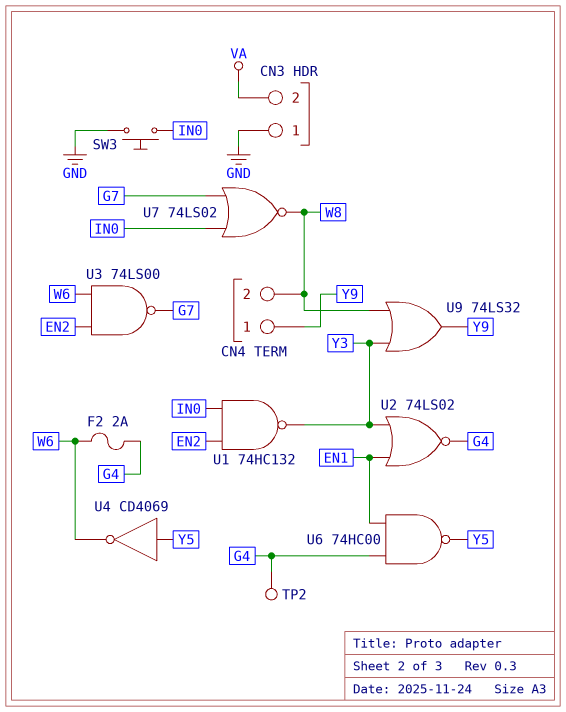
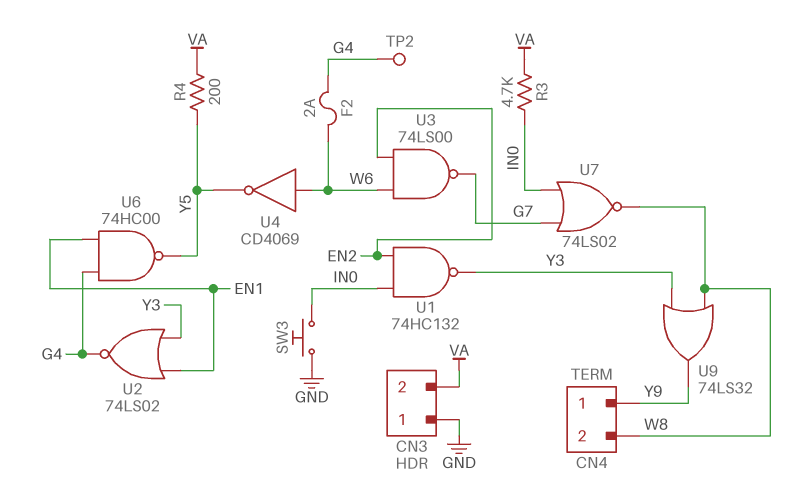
R3: none -> 4.7k (IN0, VA)
R4: none -> 200 (VA, Y5)
U4: NOT CD4069 (in Y5, out W6) -> NOT CD4069 (in W6, out Y5)

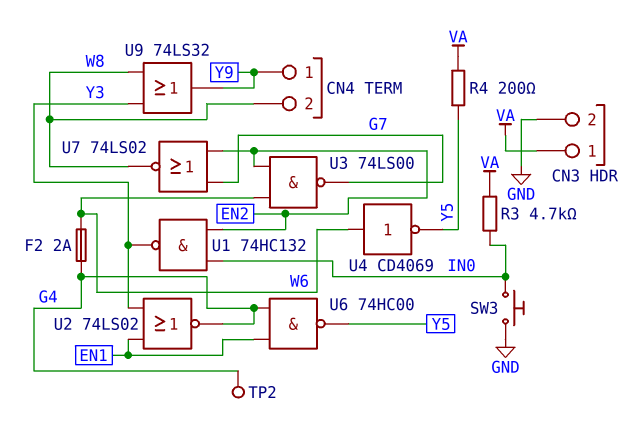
CN3 pin 1: GND -> VA
CN3 pin 2: VA -> GND
U7: NOR 74LS02 (in G7, in IN0, out W8) -> NOR 74LS02 (in EN2, in G7, out W8)

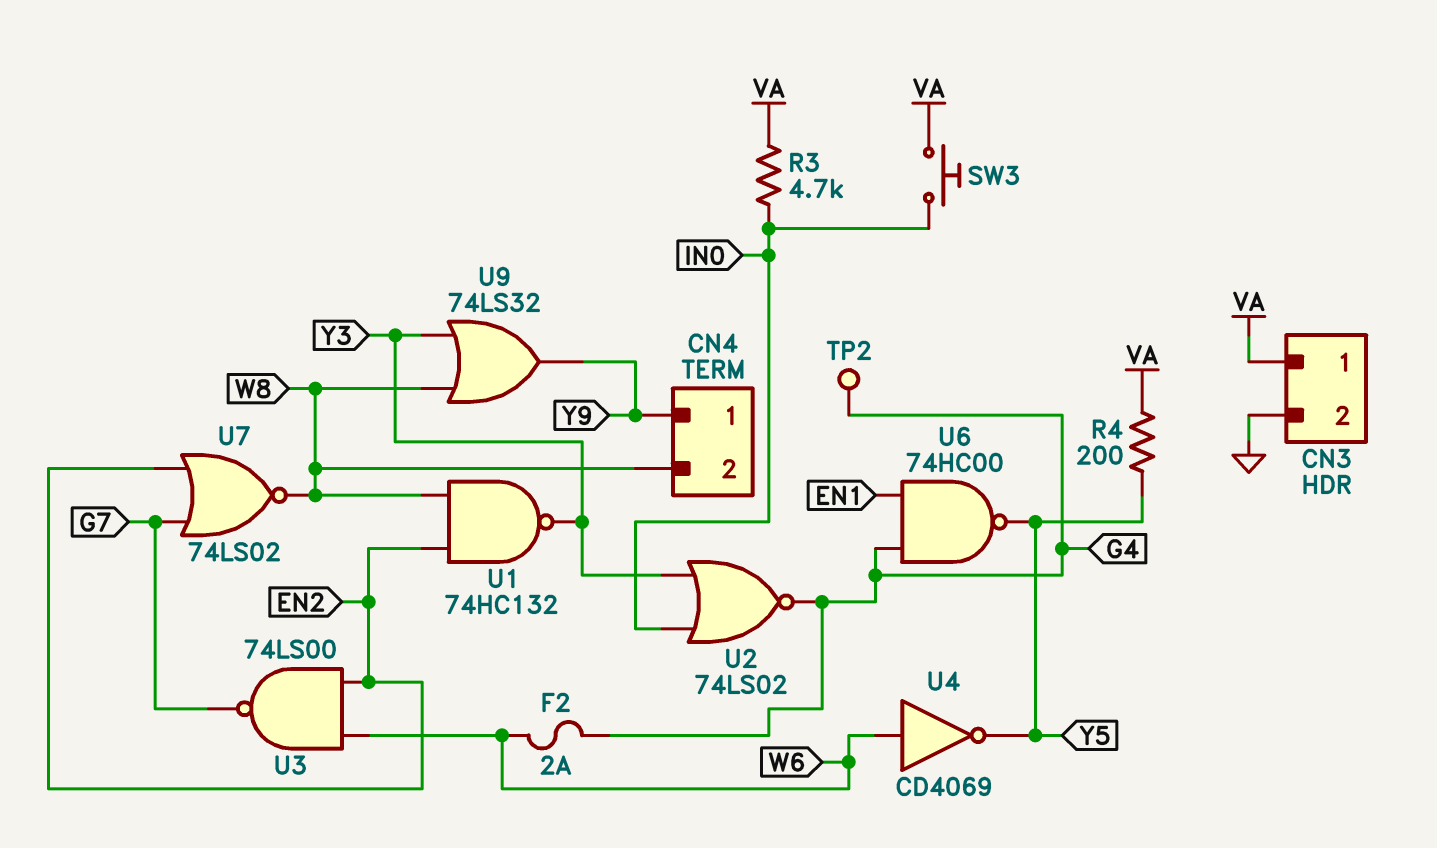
SW3: button (GND, IN0) -> button (IN0, VA)
U1: NAND 74HC132 (in EN2, in IN0, out Y3) -> NAND 74HC132 (in EN2, in W8, out Y3)
U2: NOR 74LS02 (in EN1, in Y3, out G4) -> NOR 74LS02 (in IN0, in Y3, out G4)

